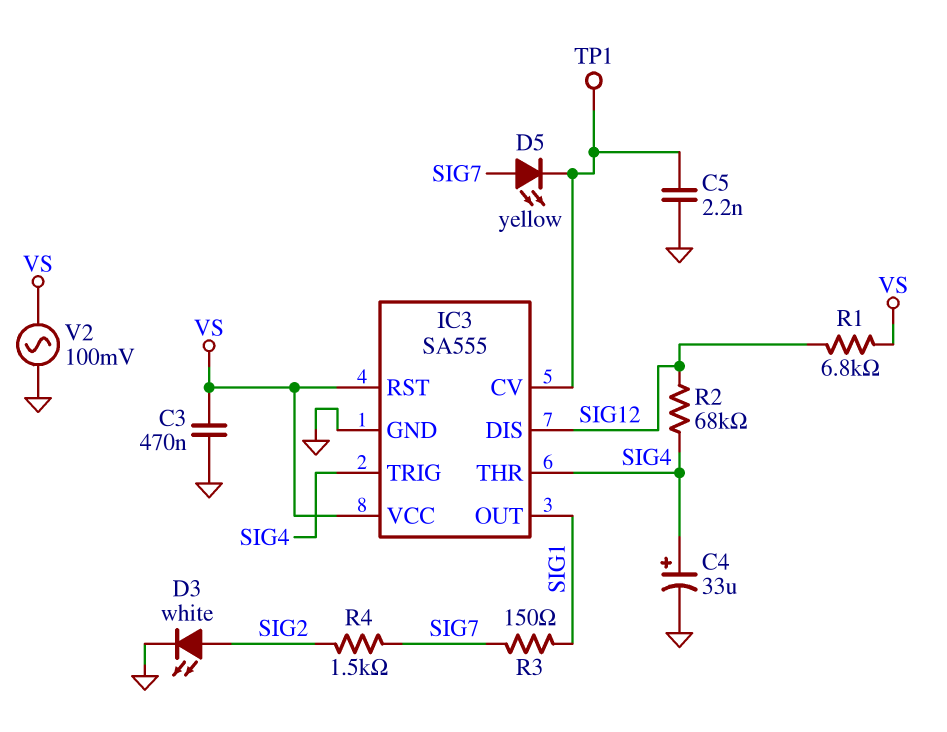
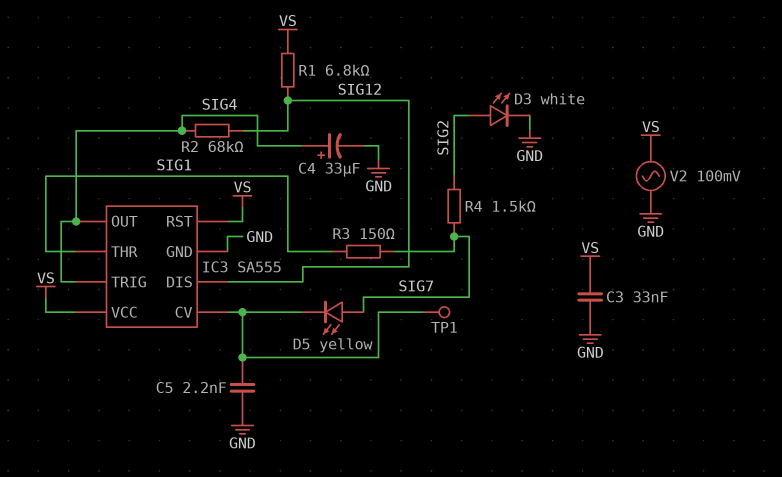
C3: 470nF (GND, VS) -> 33nF (GND, VS)
IC3 pin OUT: SIG1 -> SIG4
IC3 pin THR: SIG4 -> SIG1

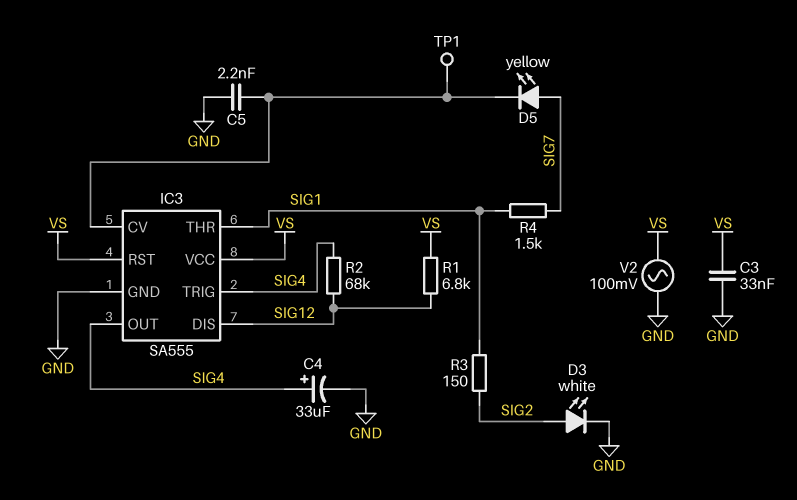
R3: 150 (SIG1, SIG7) -> 150 (SIG1, SIG2)
R4: 1.5k (SIG2, SIG7) -> 1.5k (SIG1, SIG7)

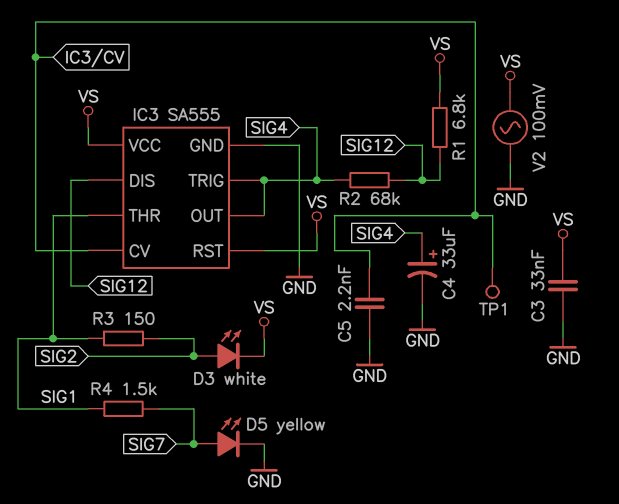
D3: LED white (A SIG2, K GND) -> LED white (A SIG2, K VS)
D5: LED yellow (A SIG7, K IC3/CV) -> LED yellow (A SIG7, K GND)

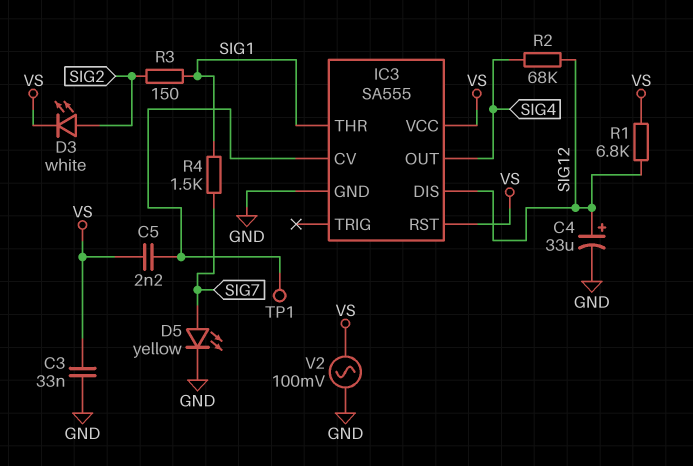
C4: 33uF (plus SIG4, minus GND) -> 33uF (plus SIG12, minus GND)
C5: 2.2nF (GND, IC3/CV) -> 2.2nF (IC3/CV, VS)
IC3 pin TRIG: SIG4 -> none

